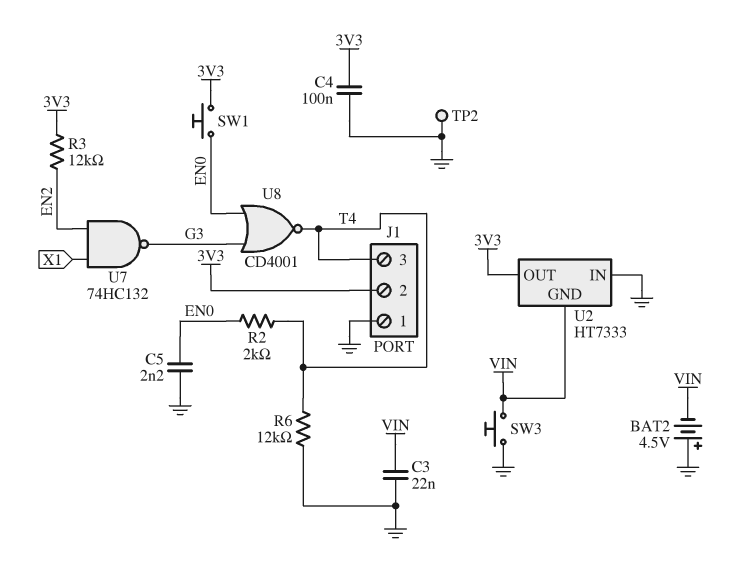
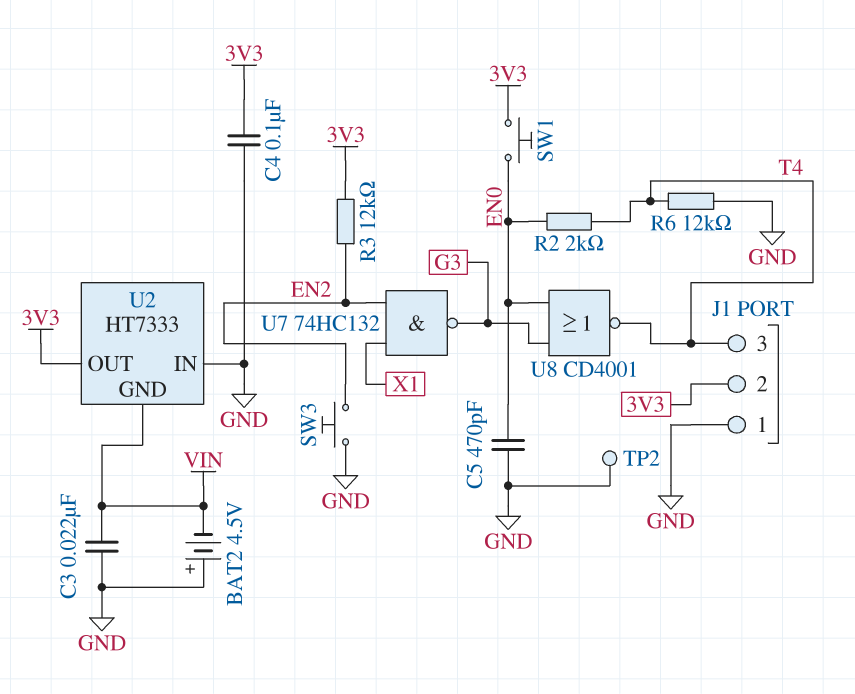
C5: 2.2nF (EN0, GND) -> 470pF (EN0, GND)
SW3: button (GND, VIN) -> button (EN2, GND)

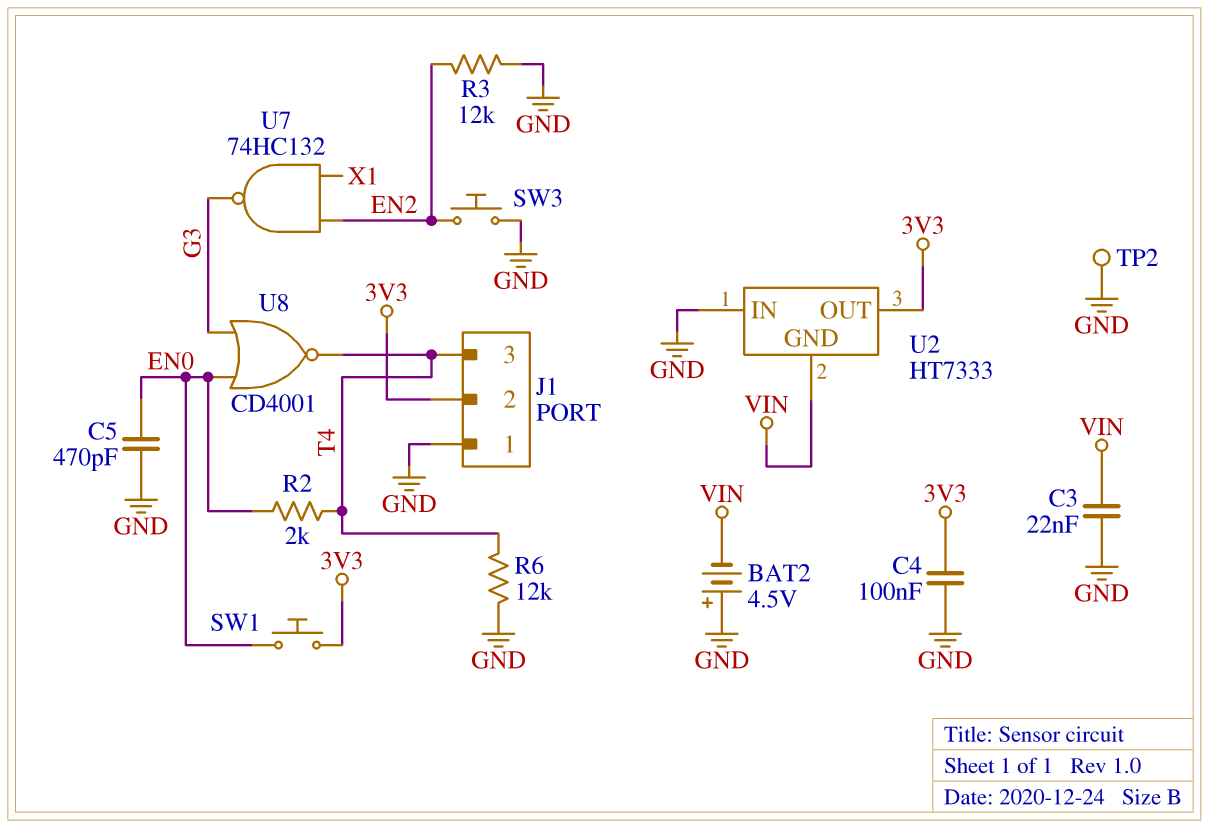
R3: 12k (3V3, EN2) -> 12k (EN2, GND)

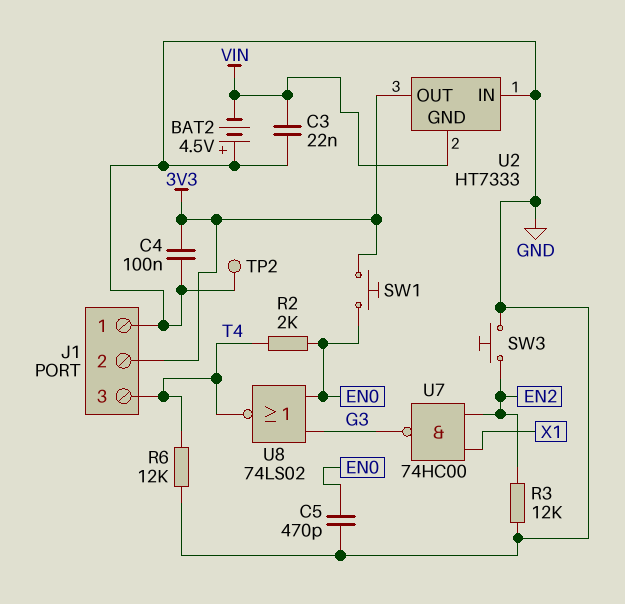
U7: NAND 74HC132 (in EN2, in X1, out G3) -> NAND 74HC00 (in EN2, in X1, out G3)
U8: NOR CD4001 (in EN0, in G3, out T4) -> NOR 74LS02 (in EN0, in G3, out T4)

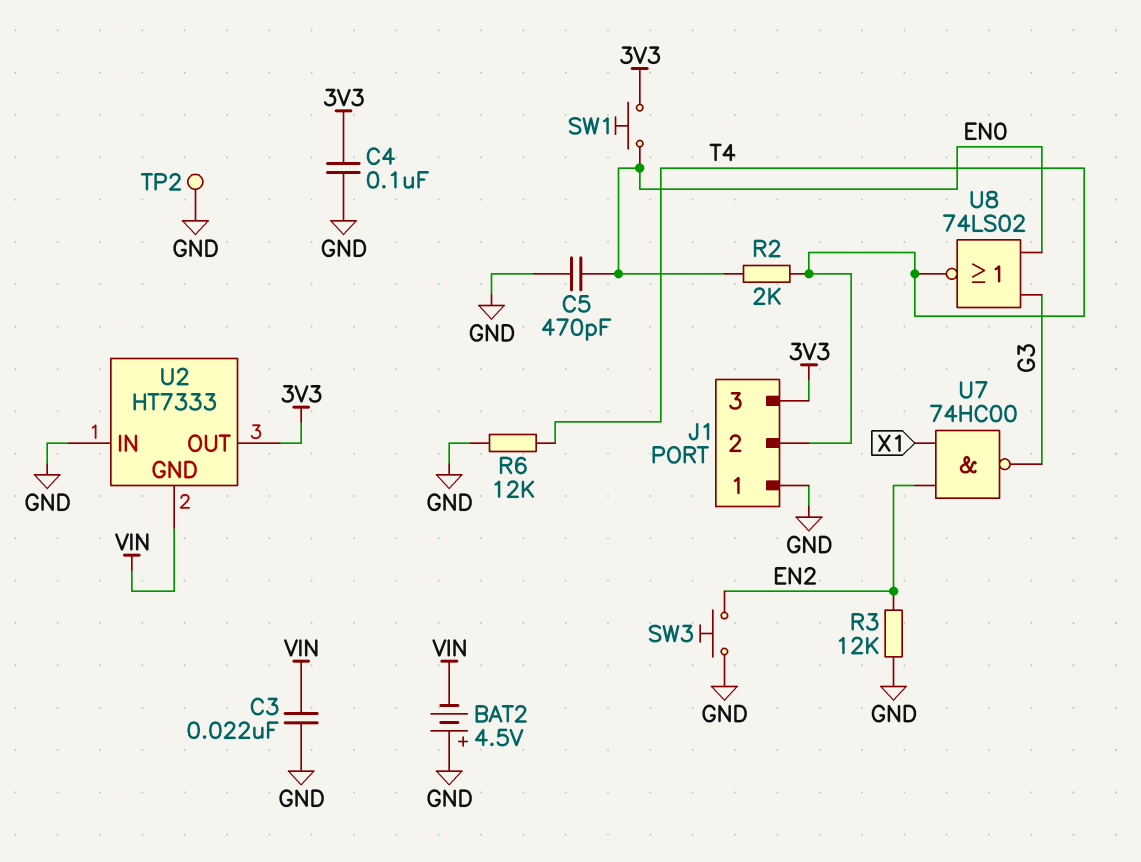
J1 pin 2: 3V3 -> T4
J1 pin 3: T4 -> 3V3

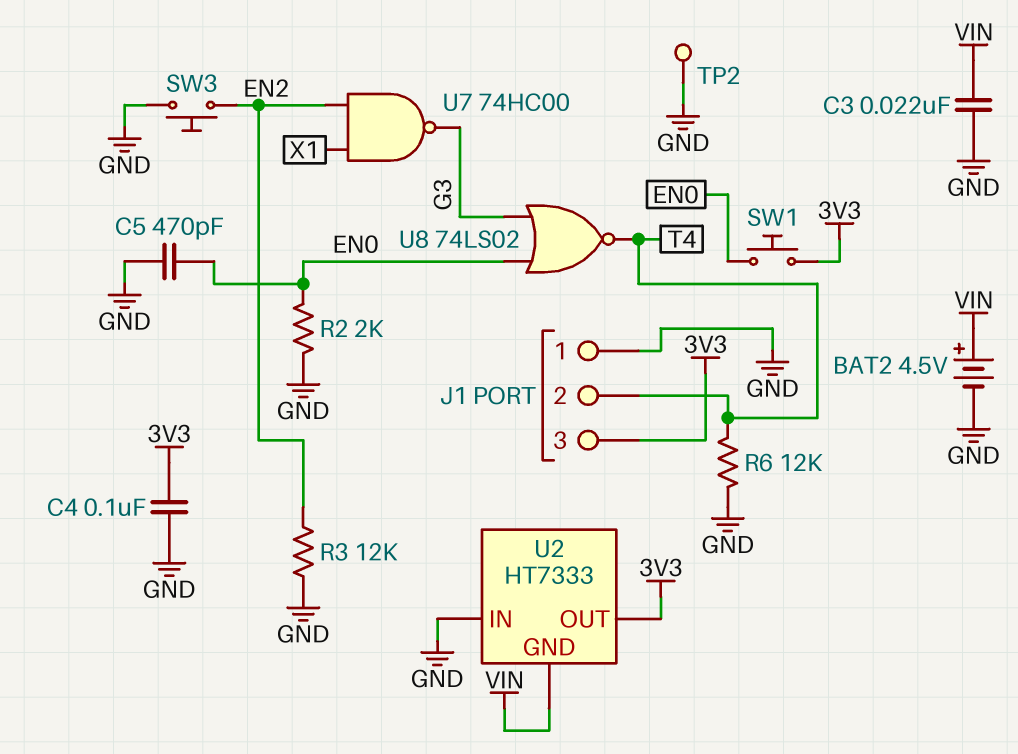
BAT2: 4.5V (plus GND, minus VIN) -> 4.5V (plus VIN, minus GND)
R2: 2k (EN0, T4) -> 2k (EN0, GND)

